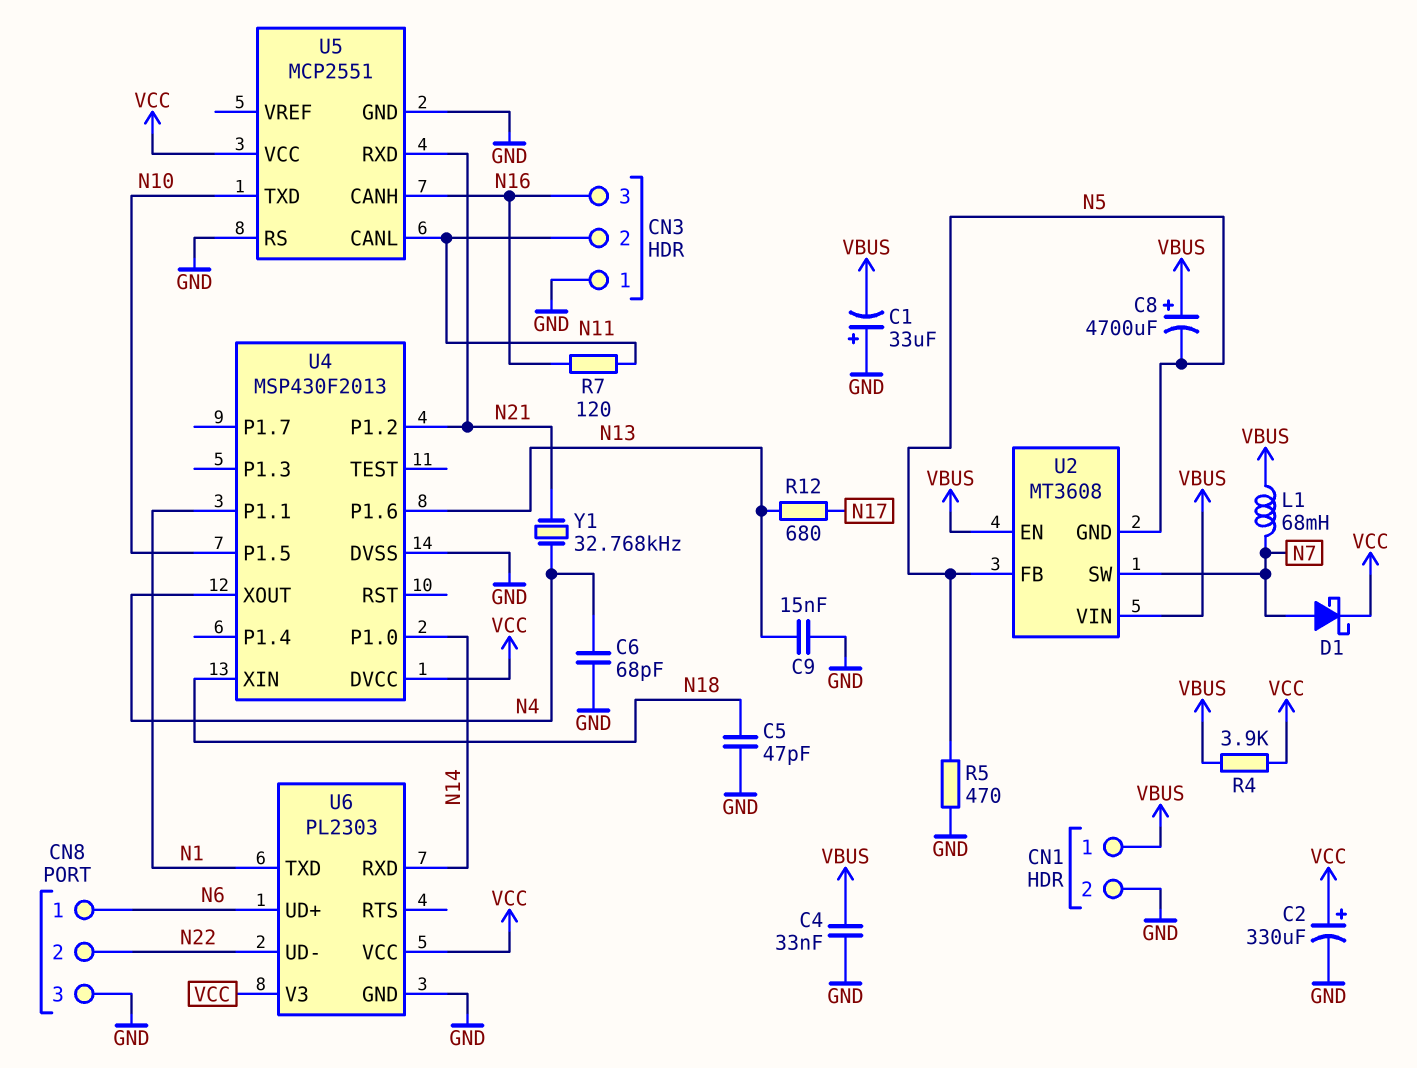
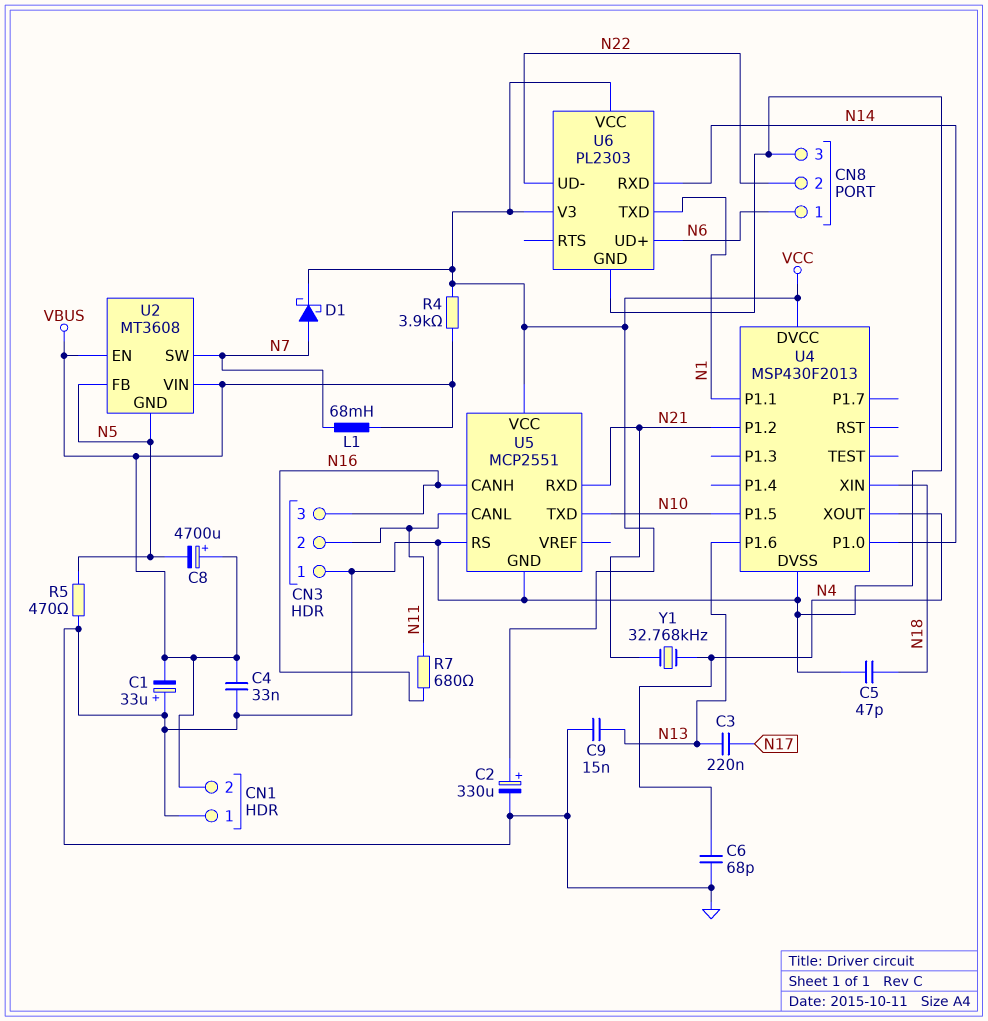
C3: none -> 220nF (N13, N17)
CN1 pin 1: VBUS -> GND
CN1 pin 2: GND -> VBUS
R7: 120 (N11, N16) -> 680 (N11, N16)
R12: 680 (N13, N17) -> none

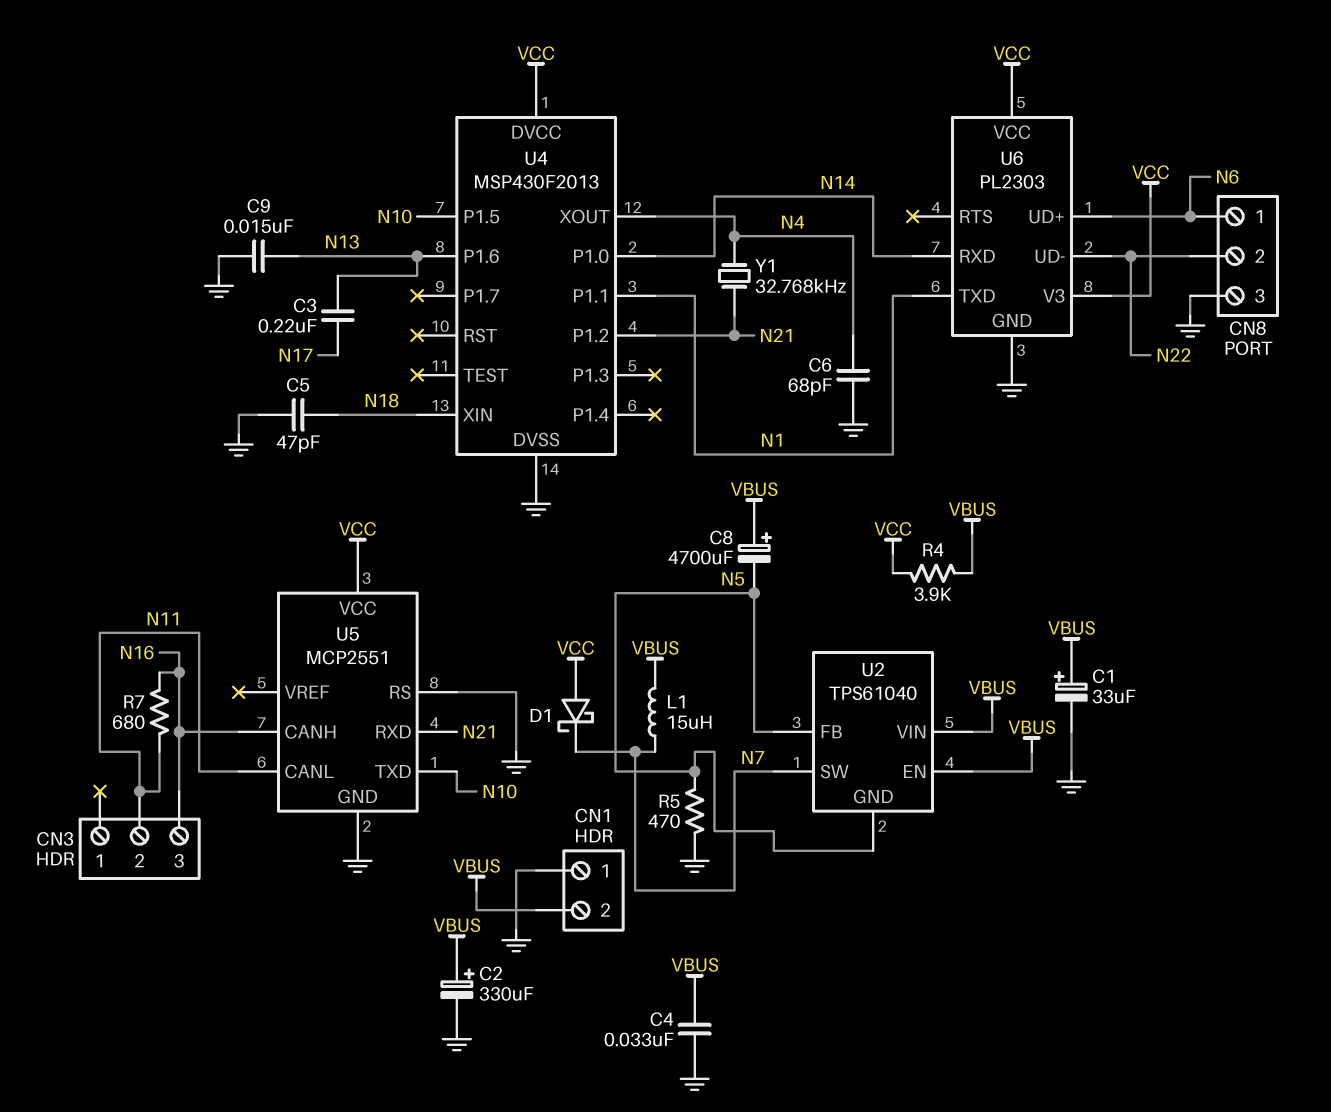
C1: 33uF (plus GND, minus VBUS) -> 33uF (plus VBUS, minus GND)
C2: 330uF (plus VCC, minus GND) -> 330uF (plus VBUS, minus GND)
CN3 pin 1: GND -> none
D1: schottky (A N7, K VCC) -> schottky (A VCC, K N7)
L1: 68mH (N7, VBUS) -> 15uH (N7, VBUS)
U2: MT3608 -> TPS61040

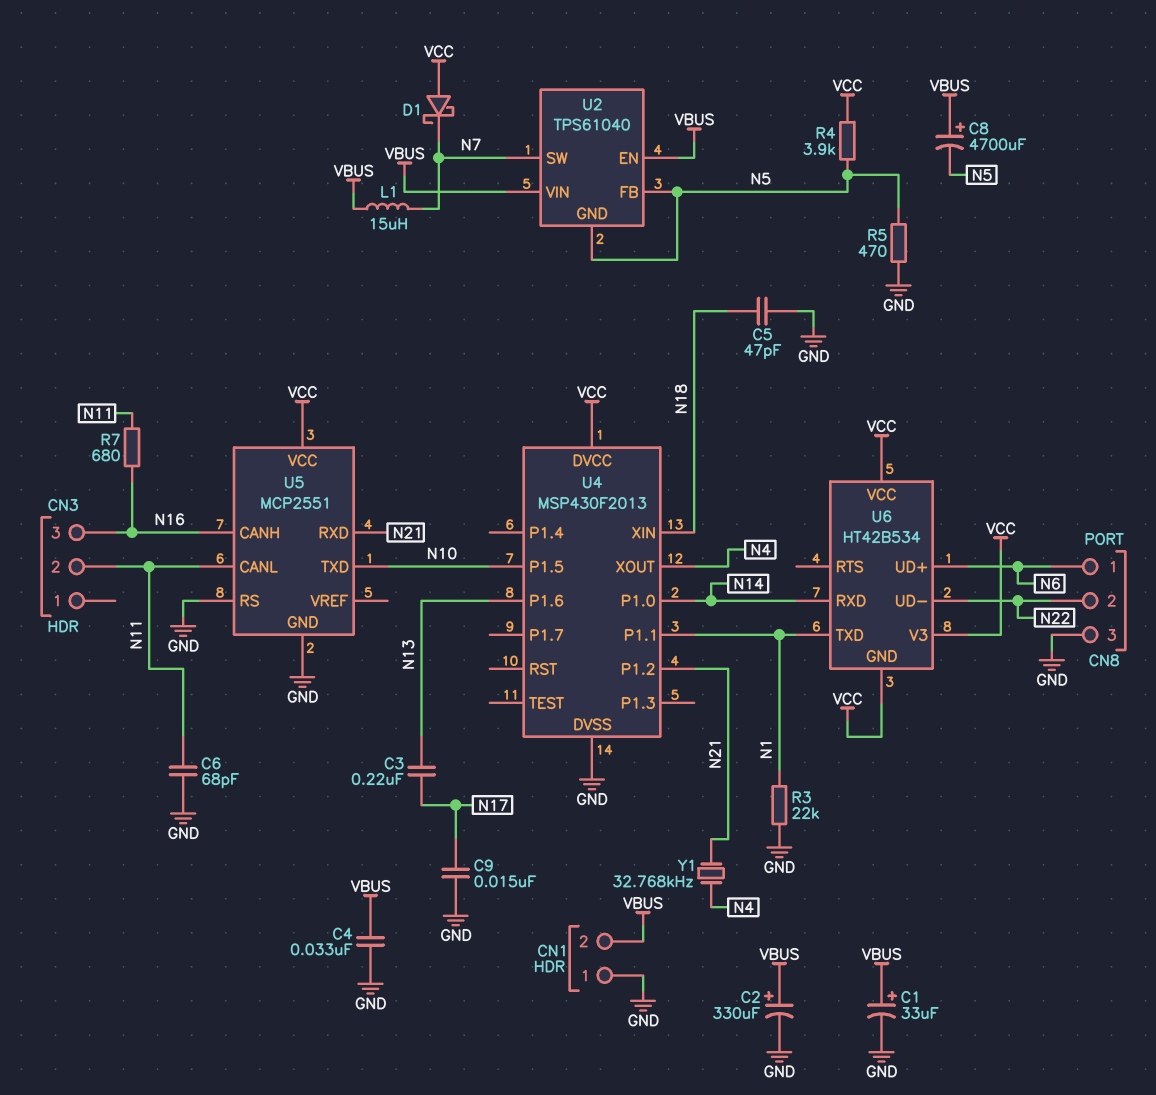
C6: 68pF (GND, N4) -> 68pF (GND, N11)
C9: 15nF (GND, N13) -> 15nF (GND, N17)
R3: none -> 22k (GND, N1)
R4: 3.9k (VBUS, VCC) -> 3.9k (N5, VCC)
U6: PL2303 -> HT42B534
U6 pin GND: GND -> VCC

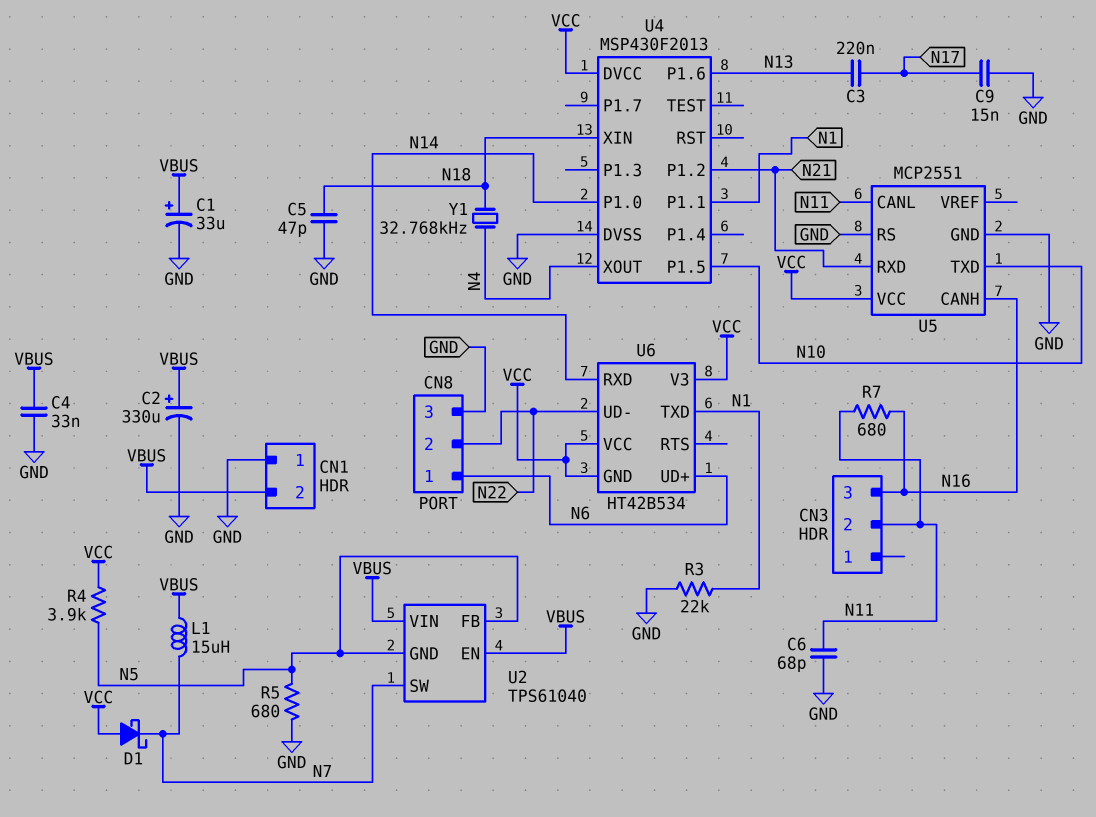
C8: 4700uF (plus VBUS, minus N5) -> none
R5: 470 (GND, N5) -> 680 (GND, N5)
Y1: 32.768kHz (N4, N21) -> 32.768kHz (N4, N18)

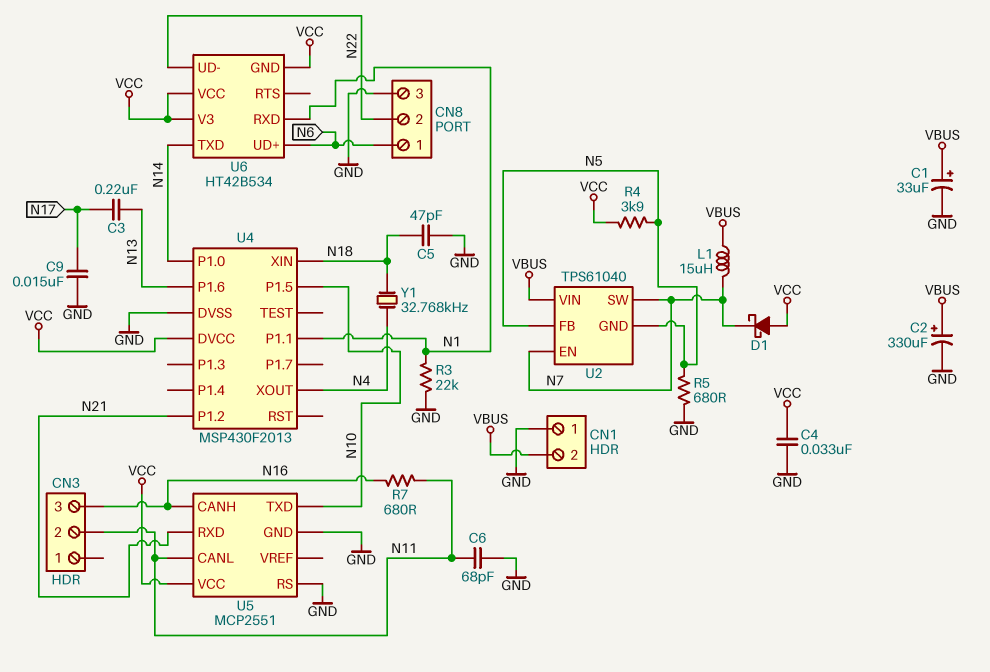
C4: 33nF (GND, VBUS) -> 33nF (GND, VCC)
U2 pin EN: VBUS -> N7
U6 pin RXD: N14 -> N1
U6 pin TXD: N1 -> N14

